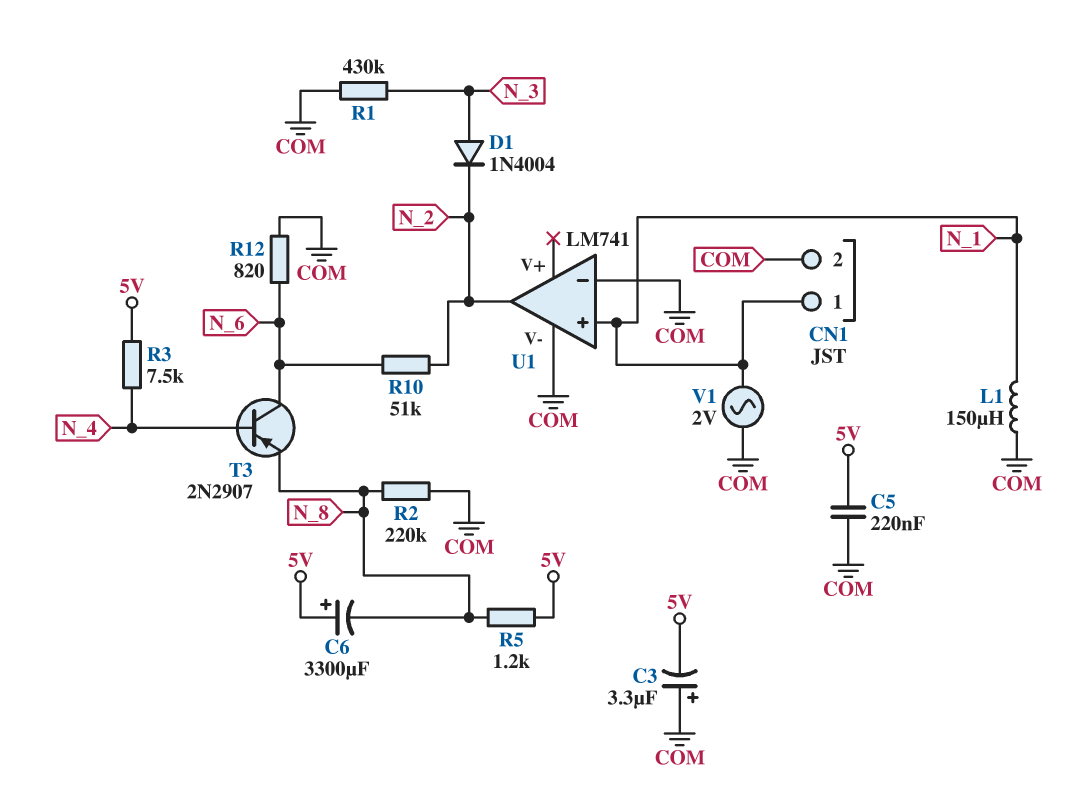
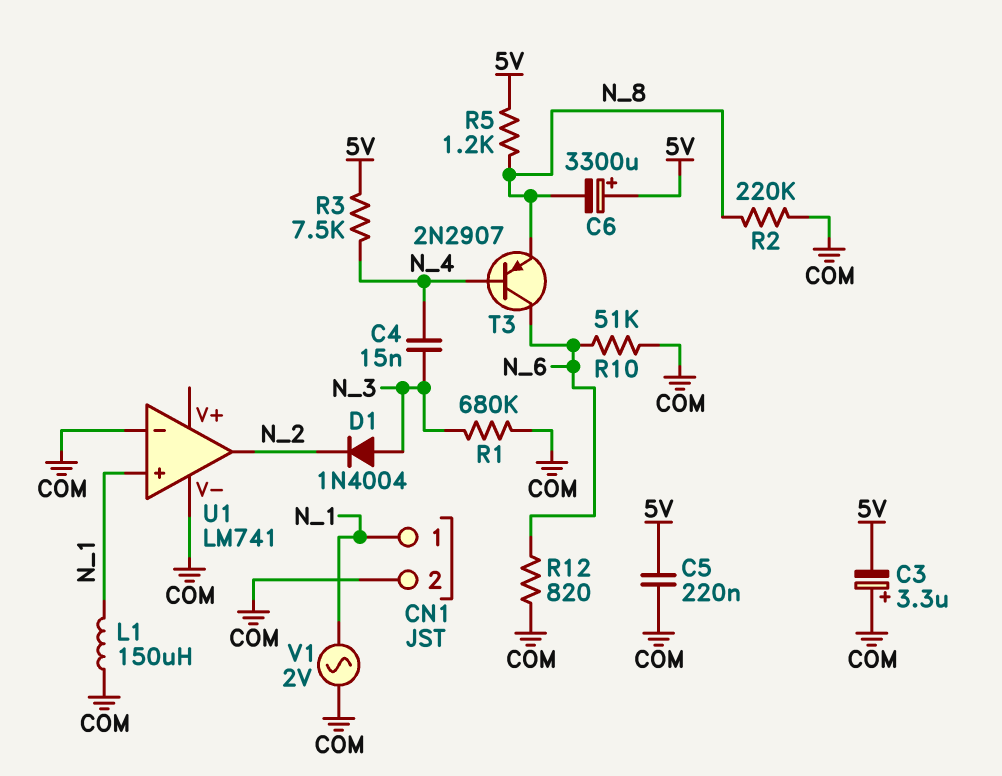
C4: none -> 15nF (N_3, N_4)
R1: 430k (COM, N_3) -> 680k (COM, N_3)
R10: 51k (N_2, N_6) -> 51k (COM, N_6)

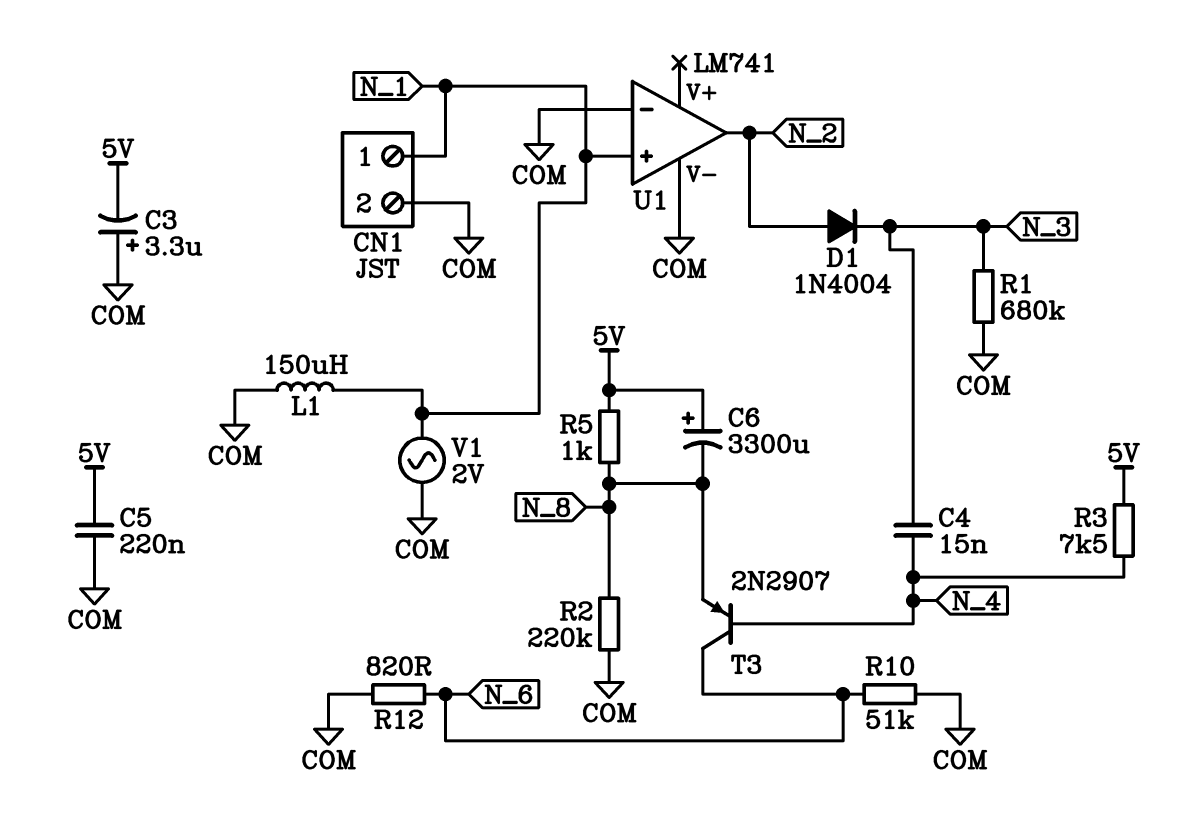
D1: diode 1N4004 (A N_3, K N_2) -> diode 1N4004 (A N_2, K N_3)
R5: 1.2k (5V, N_8) -> 1k (5V, N_8)

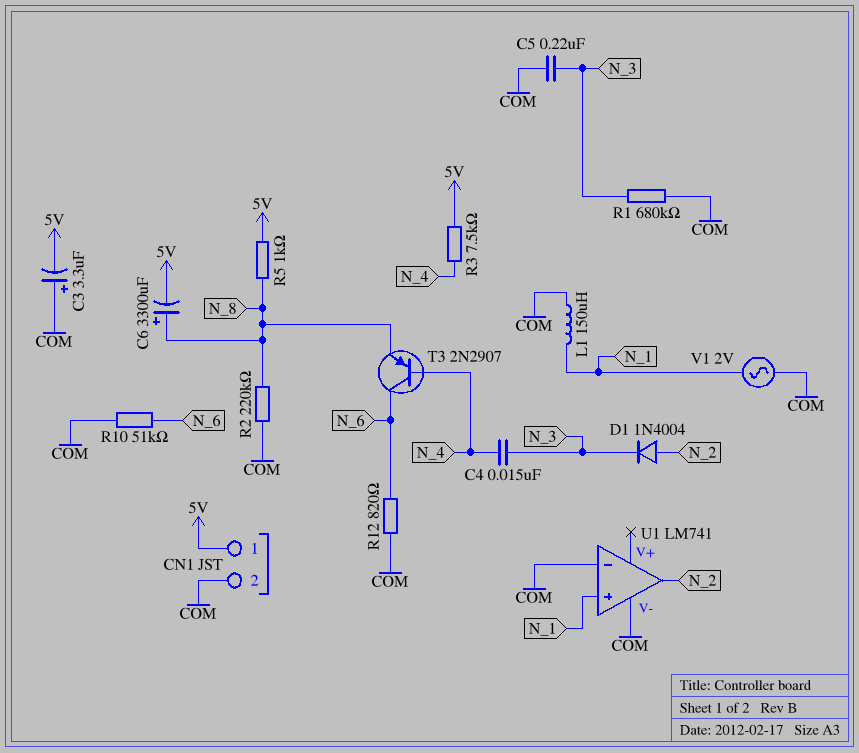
C5: 220nF (5V, COM) -> 220nF (COM, N_3)
C6: 3300uF (plus 5V, minus N_8) -> 3300uF (plus N_8, minus 5V)
CN1 pin 1: N_1 -> 5V

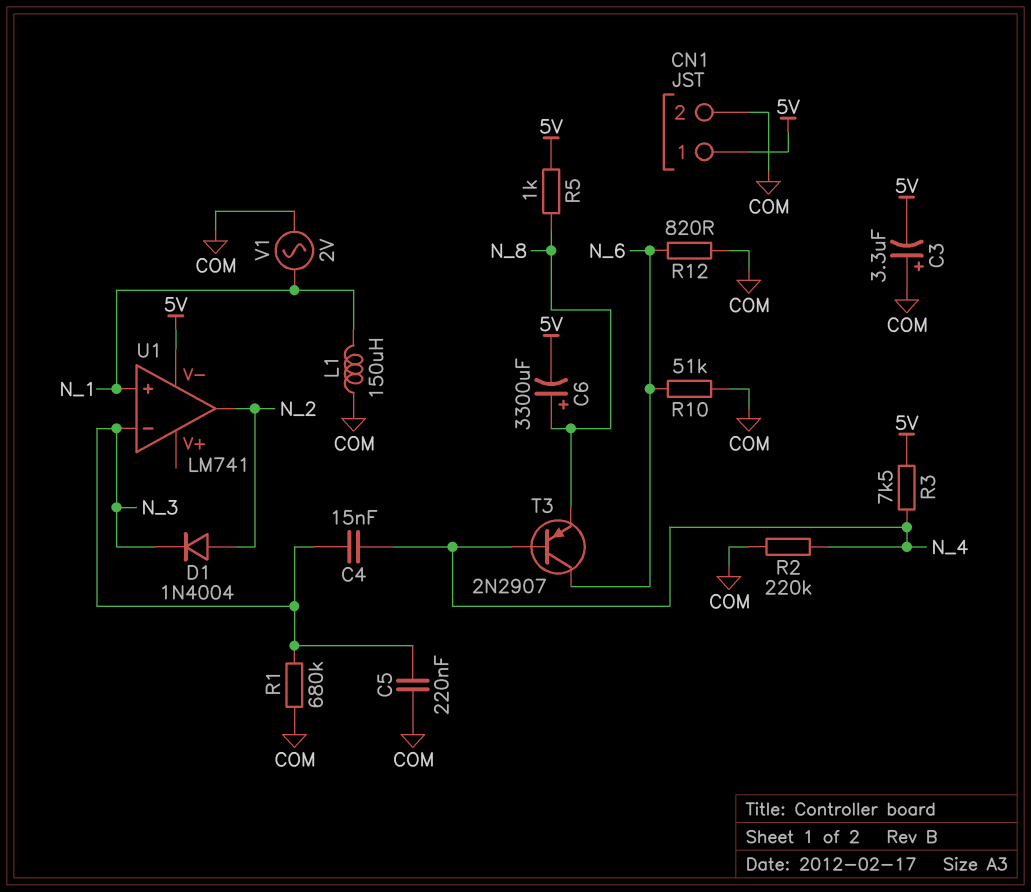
R2: 220k (COM, N_8) -> 220k (COM, N_4)
U1 pin V-: COM -> 5V
U1 pin in-: COM -> N_3

